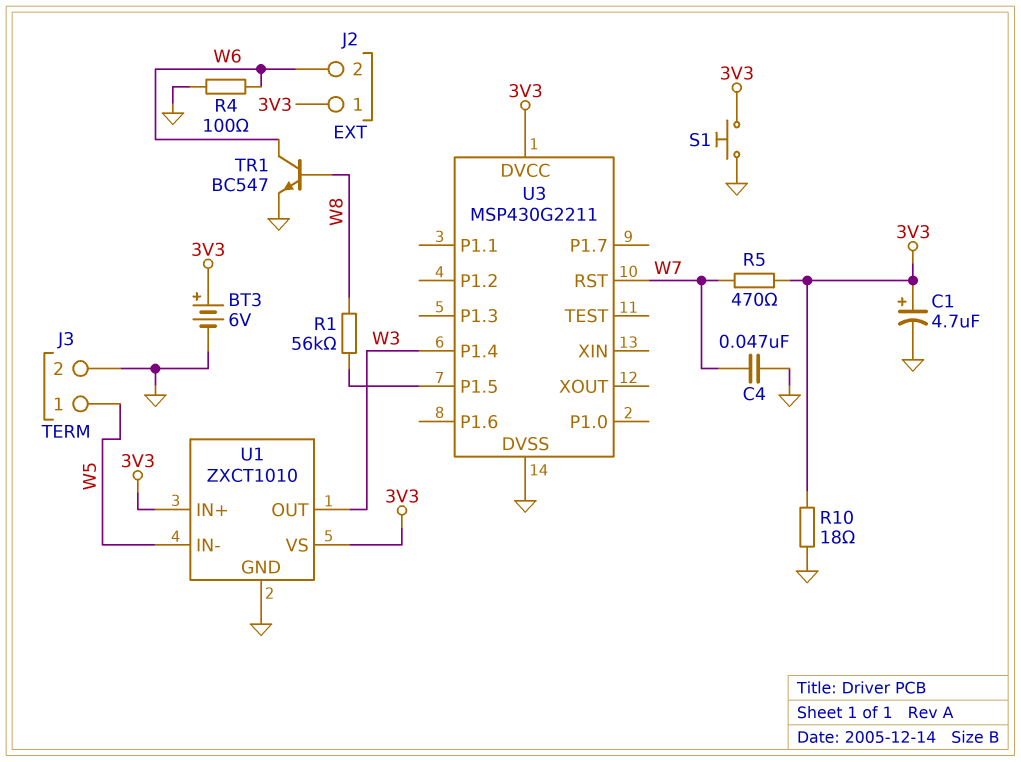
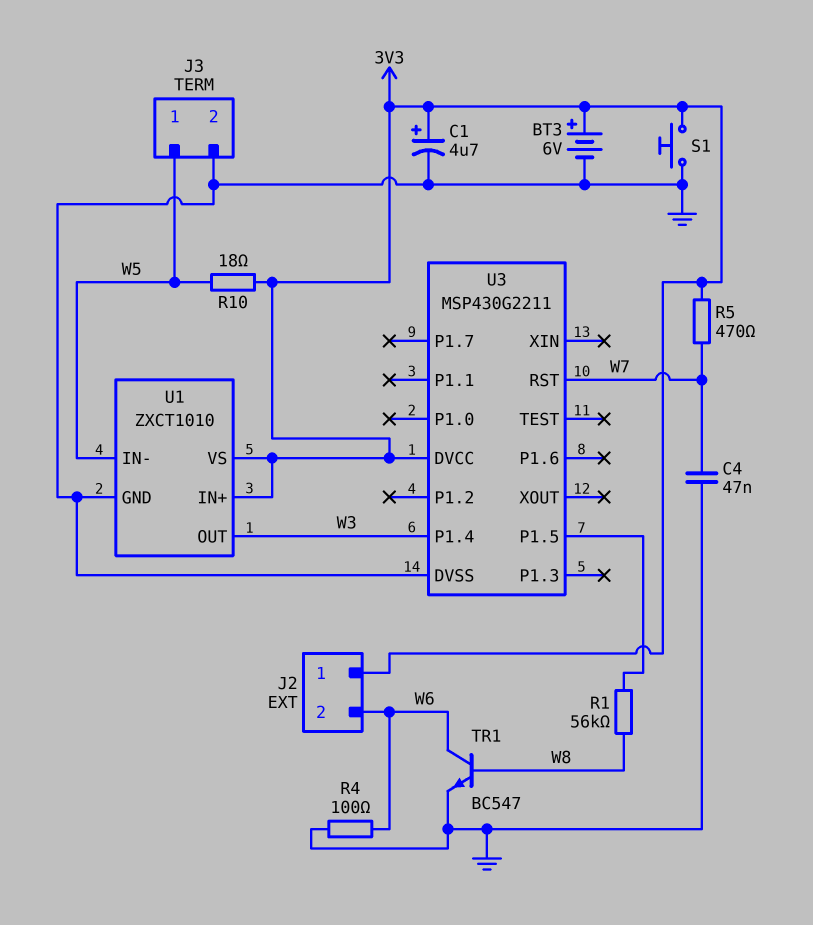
R10: 18 (3V3, GND) -> 18 (3V3, W5)

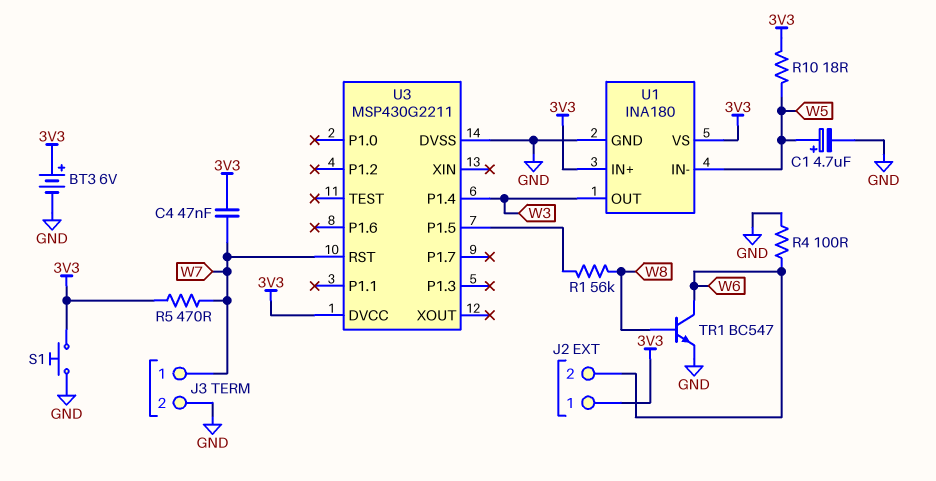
C1: 4.7uF (plus 3V3, minus GND) -> 4.7uF (plus W5, minus GND)
C4: 47nF (GND, W7) -> 47nF (3V3, W7)
J3 pin 1: W5 -> W7
U1: ZXCT1010 -> INA180

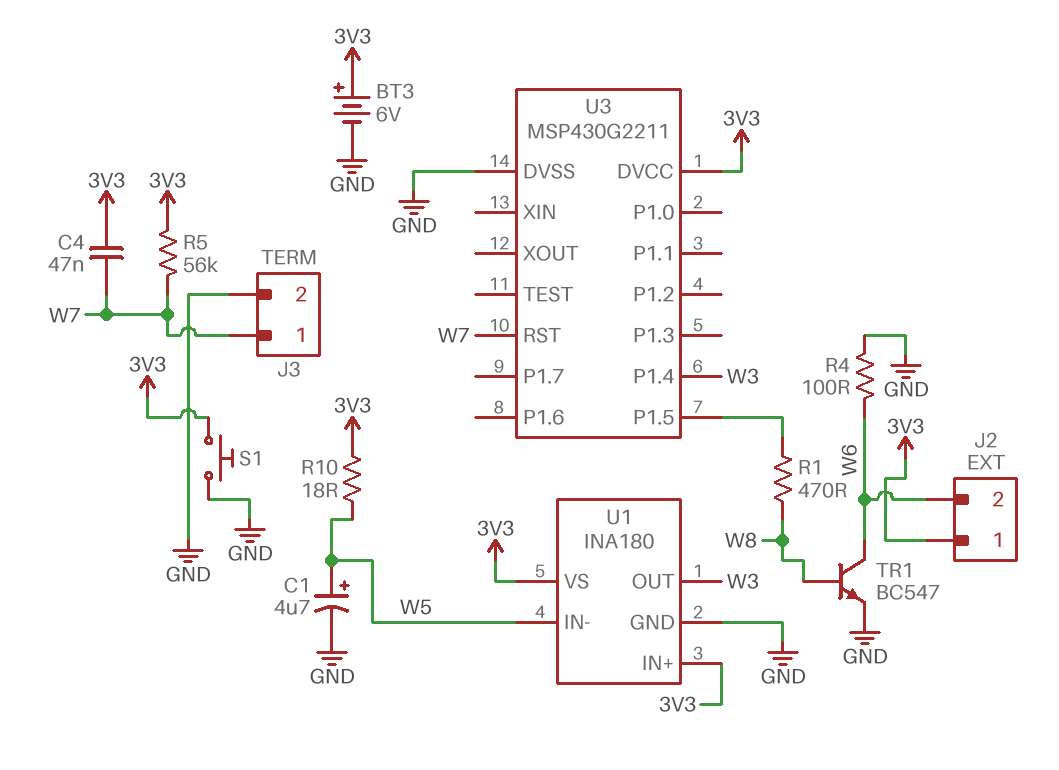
R1: 56k (U3/P1.5, W8) -> 470 (U3/P1.5, W8)
R5: 470 (3V3, W7) -> 56k (3V3, W7)

